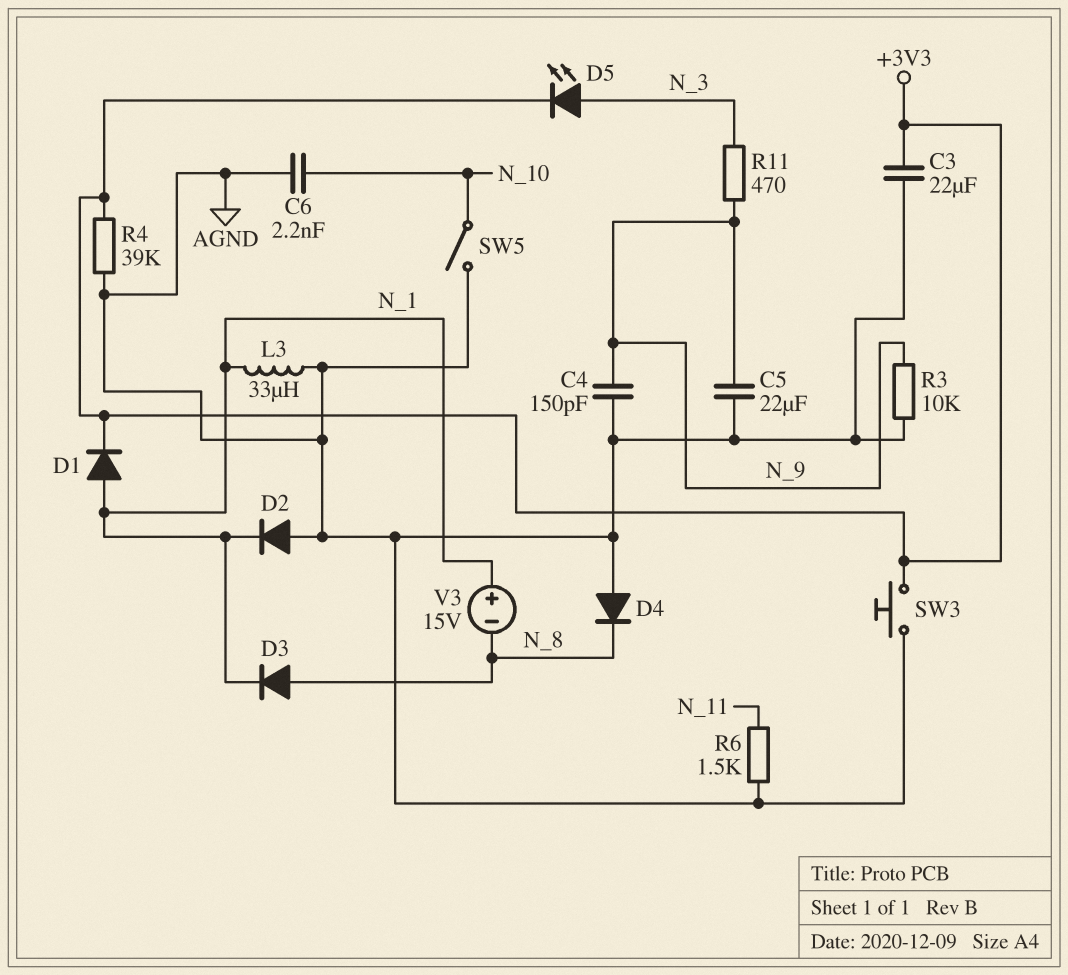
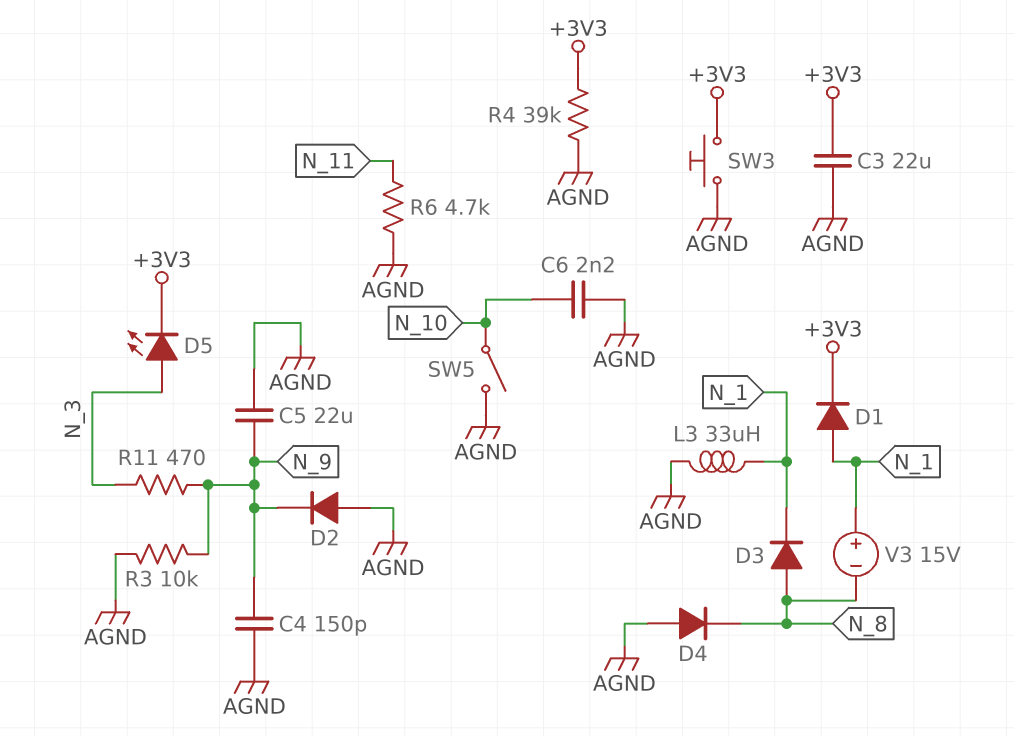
D2: diode (A AGND, K N_1) -> diode (A AGND, K N_9)
R6: 1.5k (AGND, N_11) -> 4.7k (AGND, N_11)

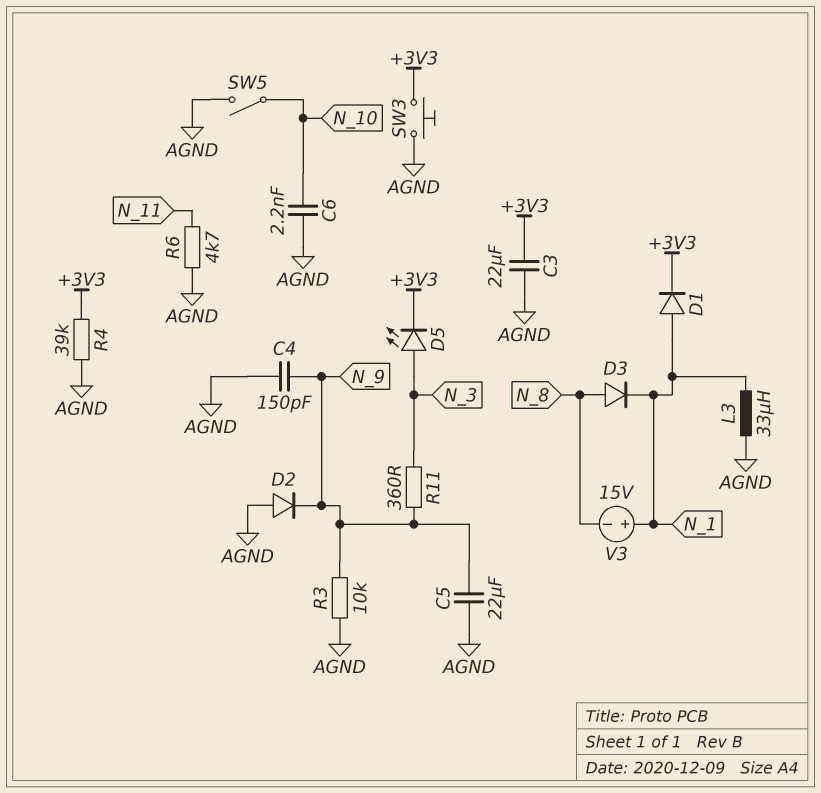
D4: diode (A AGND, K N_8) -> none
R11: 470 (N_3, N_9) -> 360 (N_3, N_9)

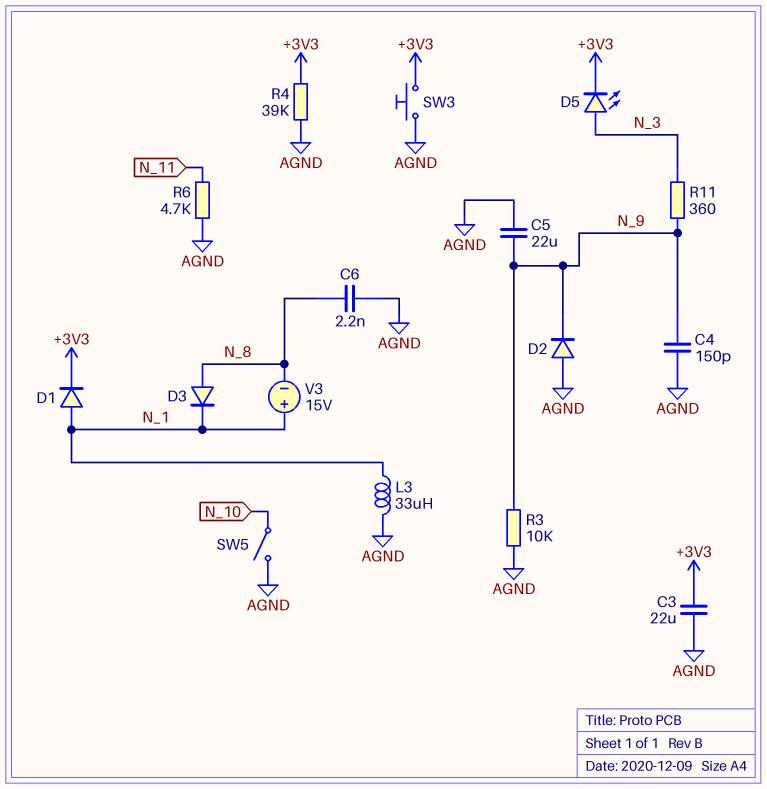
C6: 2.2nF (AGND, N_10) -> 2.2nF (AGND, N_8)

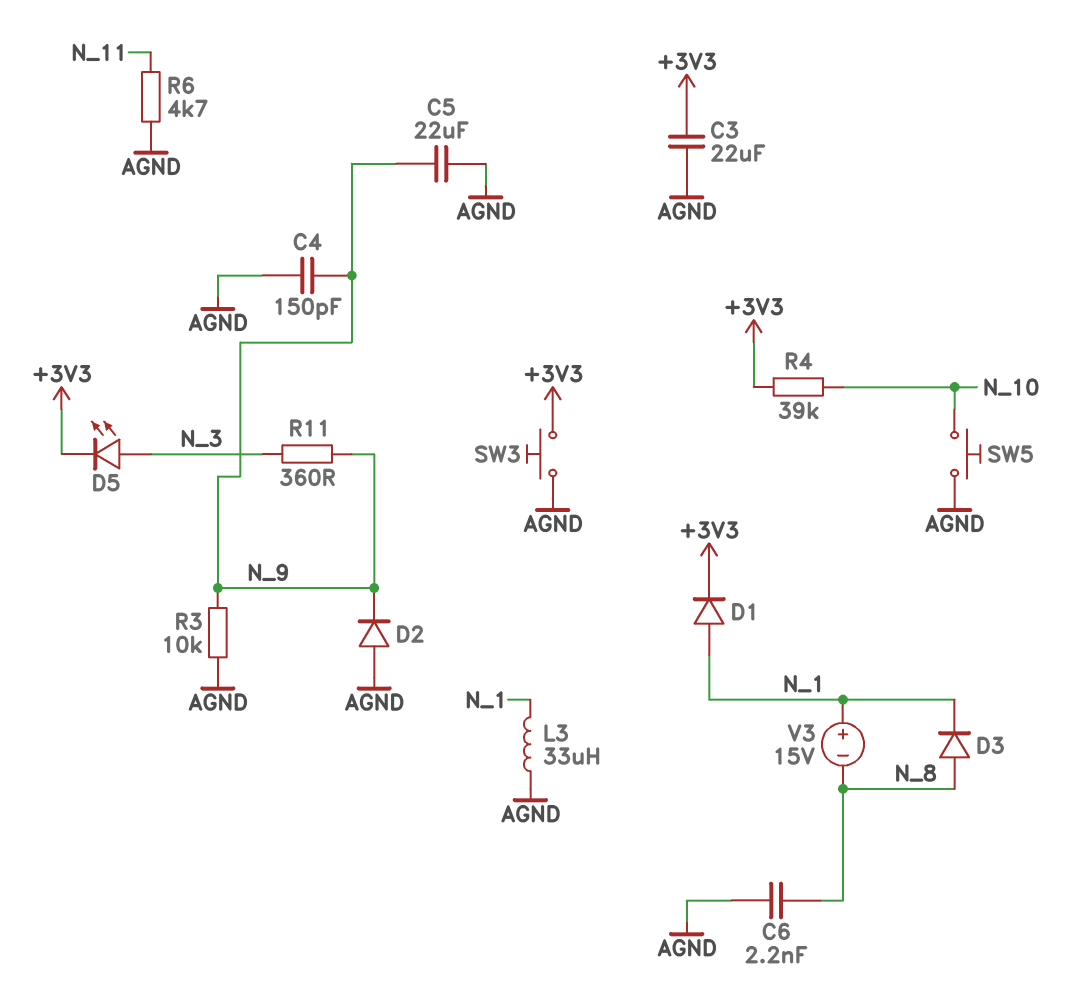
R4: 39k (+3V3, AGND) -> 39k (+3V3, N_10)
SW5: switch (AGND, N_10) -> button (AGND, N_10)

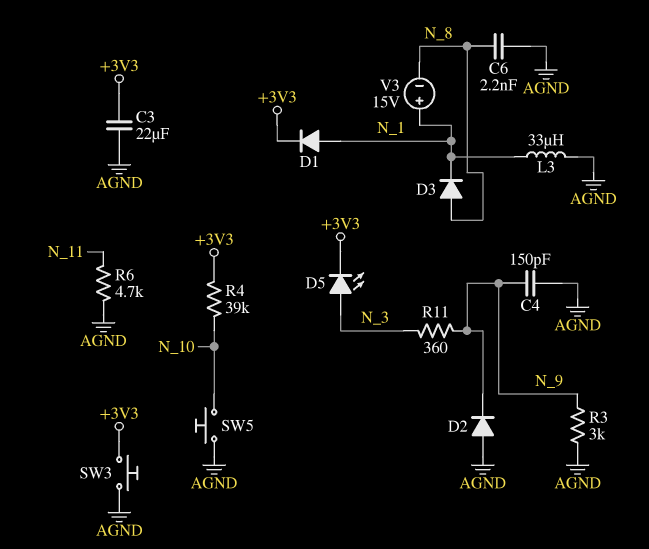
C5: 22uF (AGND, N_9) -> none
R3: 10k (AGND, N_9) -> 3k (AGND, N_9)

